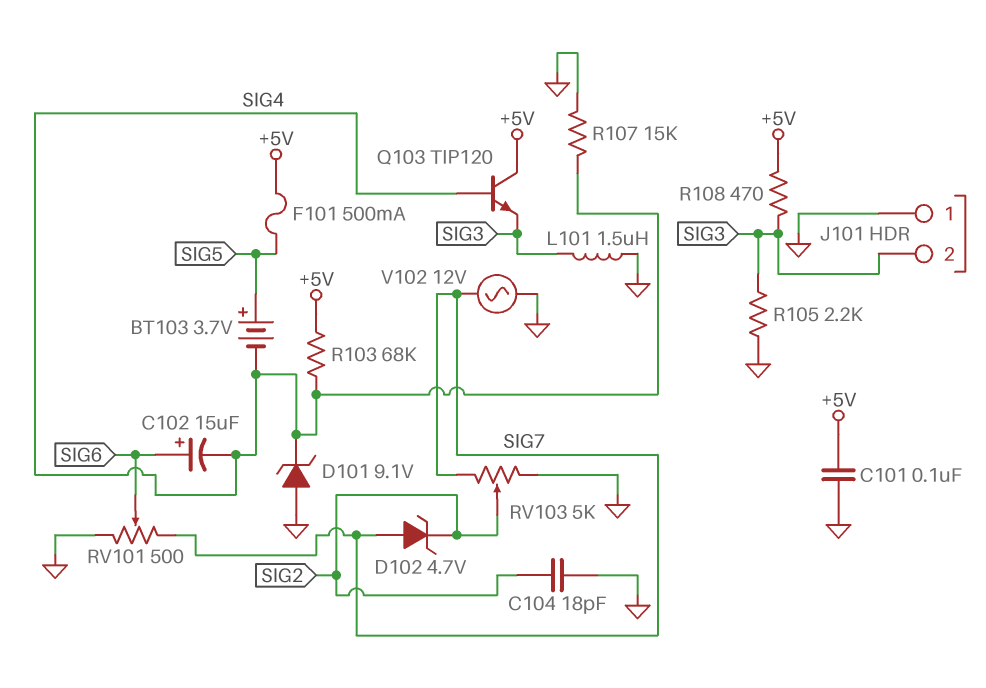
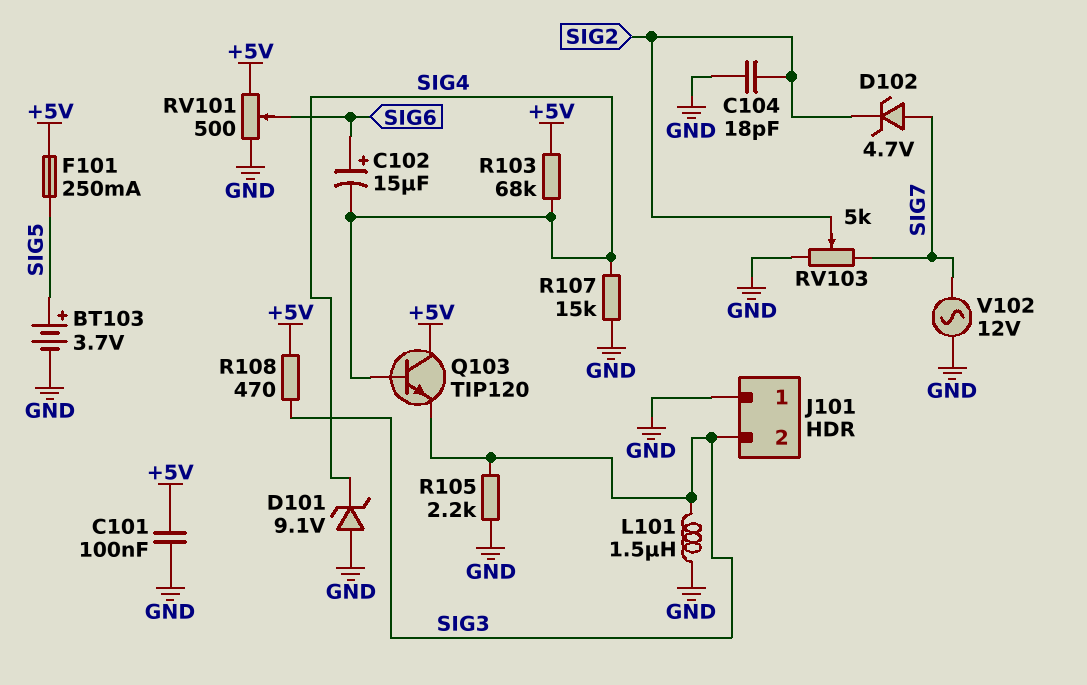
BT103: 3.7V (plus SIG5, minus SIG4) -> 3.7V (plus SIG5, minus GND)
F101: 500mA (+5V, SIG5) -> 250mA (+5V, SIG5)
RV101: 500 (GND, SIG7, wiper SIG6) -> 500 (+5V, GND, wiper SIG6)

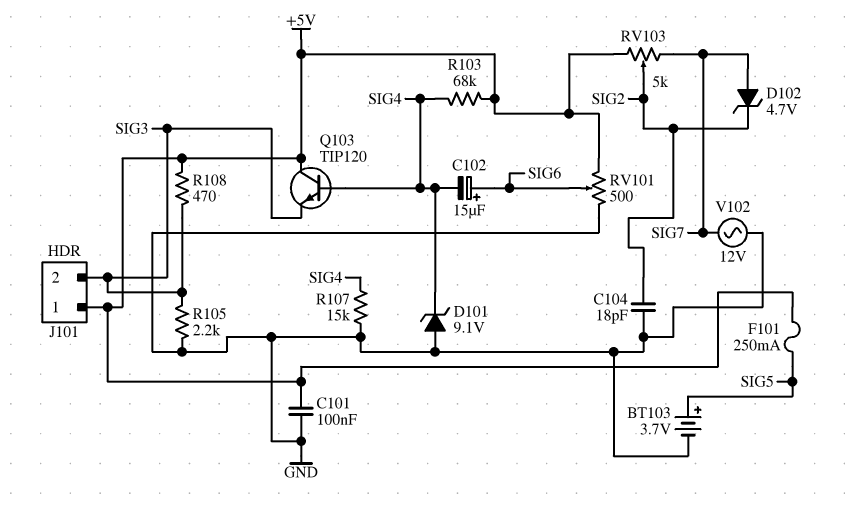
J101 pin 1: GND -> +5V
L101: 1.5uH (GND, SIG3) -> none
RV103: 5k (GND, SIG7, wiper SIG2) -> 5k (+5V, SIG7, wiper SIG2)

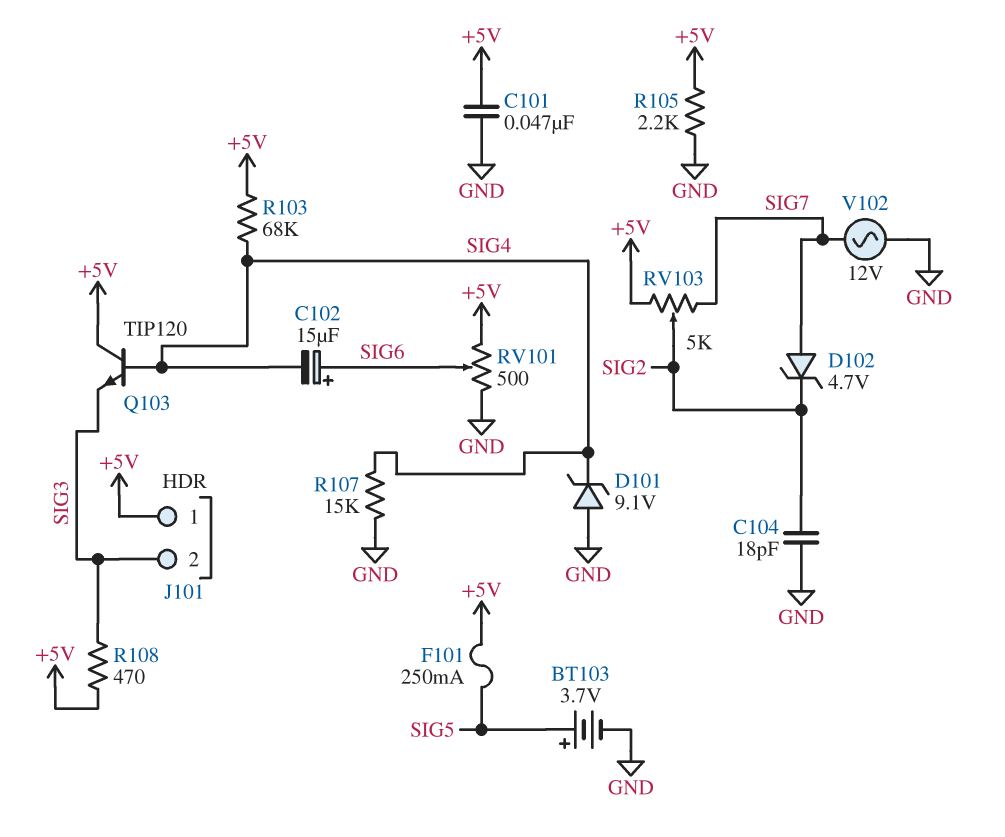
C101: 100nF (+5V, GND) -> 47nF (+5V, GND)
R105: 2.2k (GND, SIG3) -> 2.2k (+5V, GND)

